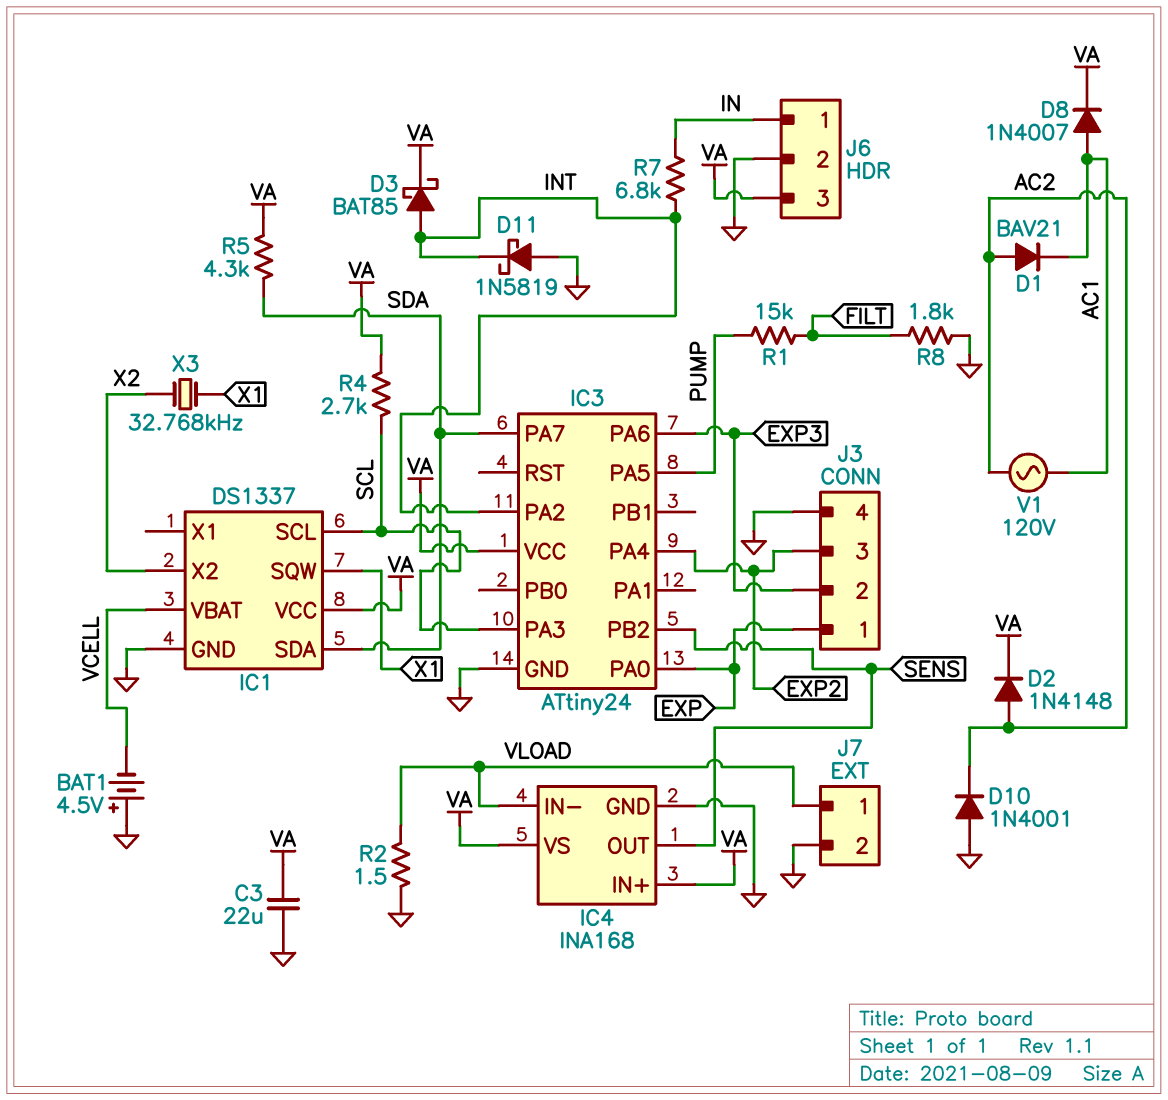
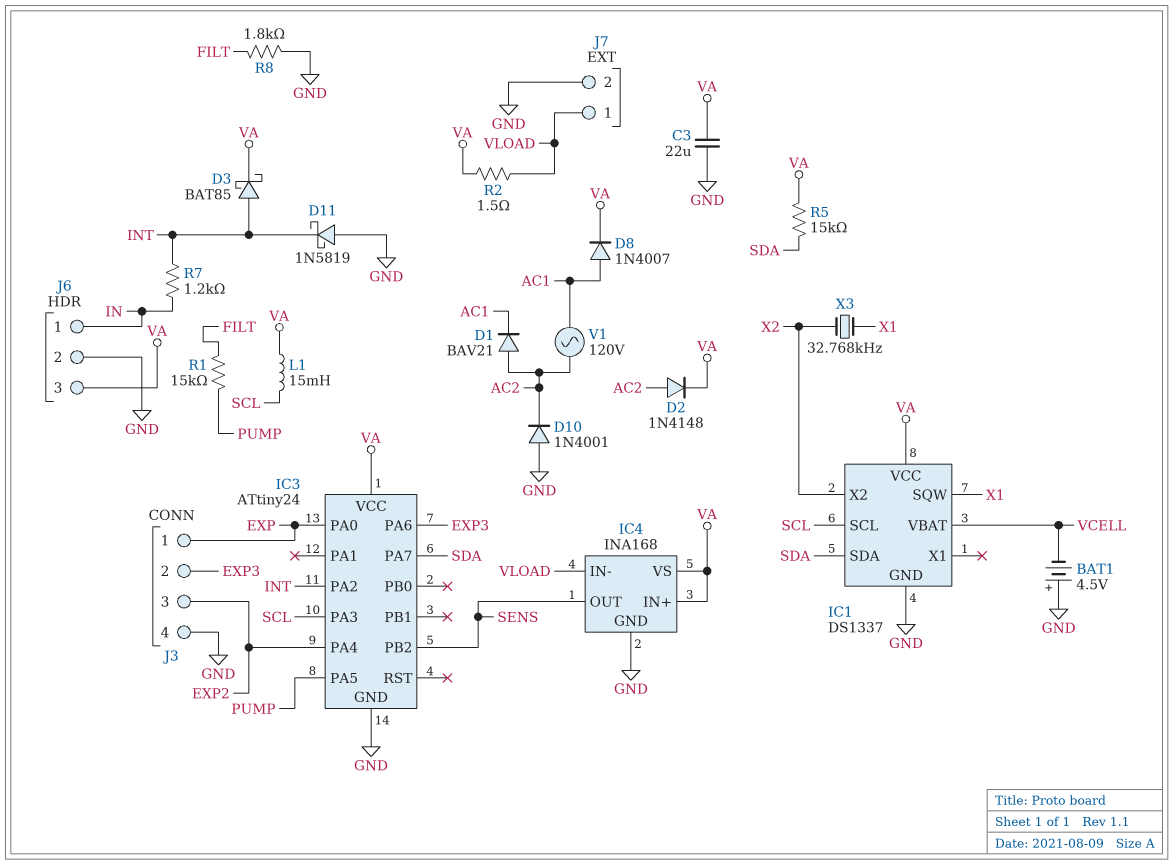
L1: none -> 15mH (SCL, VA)
R2: 1.5 (GND, VLOAD) -> 1.5 (VA, VLOAD)
R4: 2.7k (SCL, VA) -> none
R5: 4.3k (SDA, VA) -> 15k (SDA, VA)
R7: 6.8k (IN, INT) -> 1.2k (IN, INT)

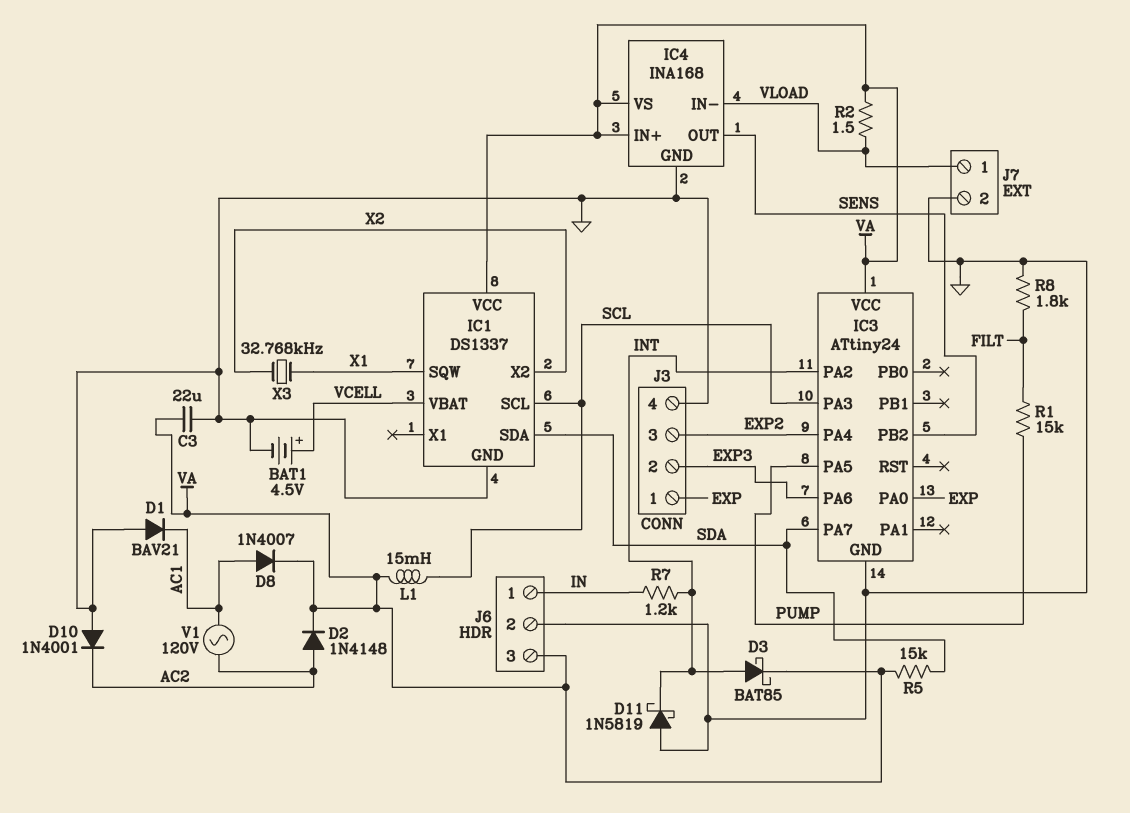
BAT1: 4.5V (plus GND, minus VCELL) -> 4.5V (plus VCELL, minus GND)
D1: diode BAV21 (A AC2, K AC1) -> diode BAV21 (A GND, K AC1)

